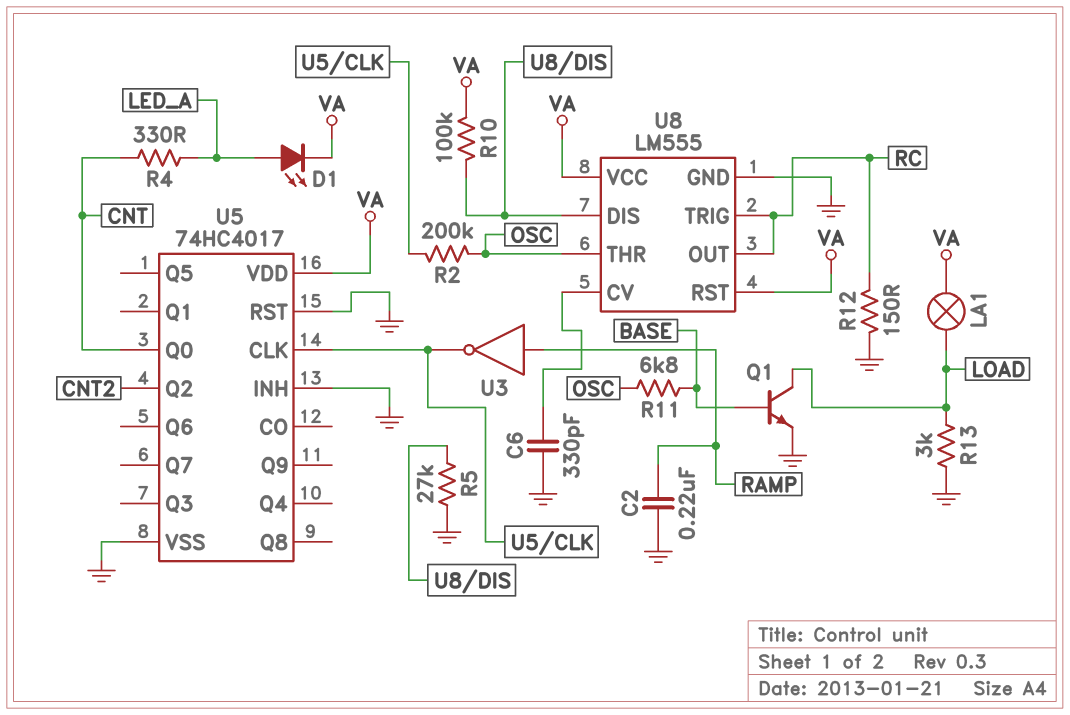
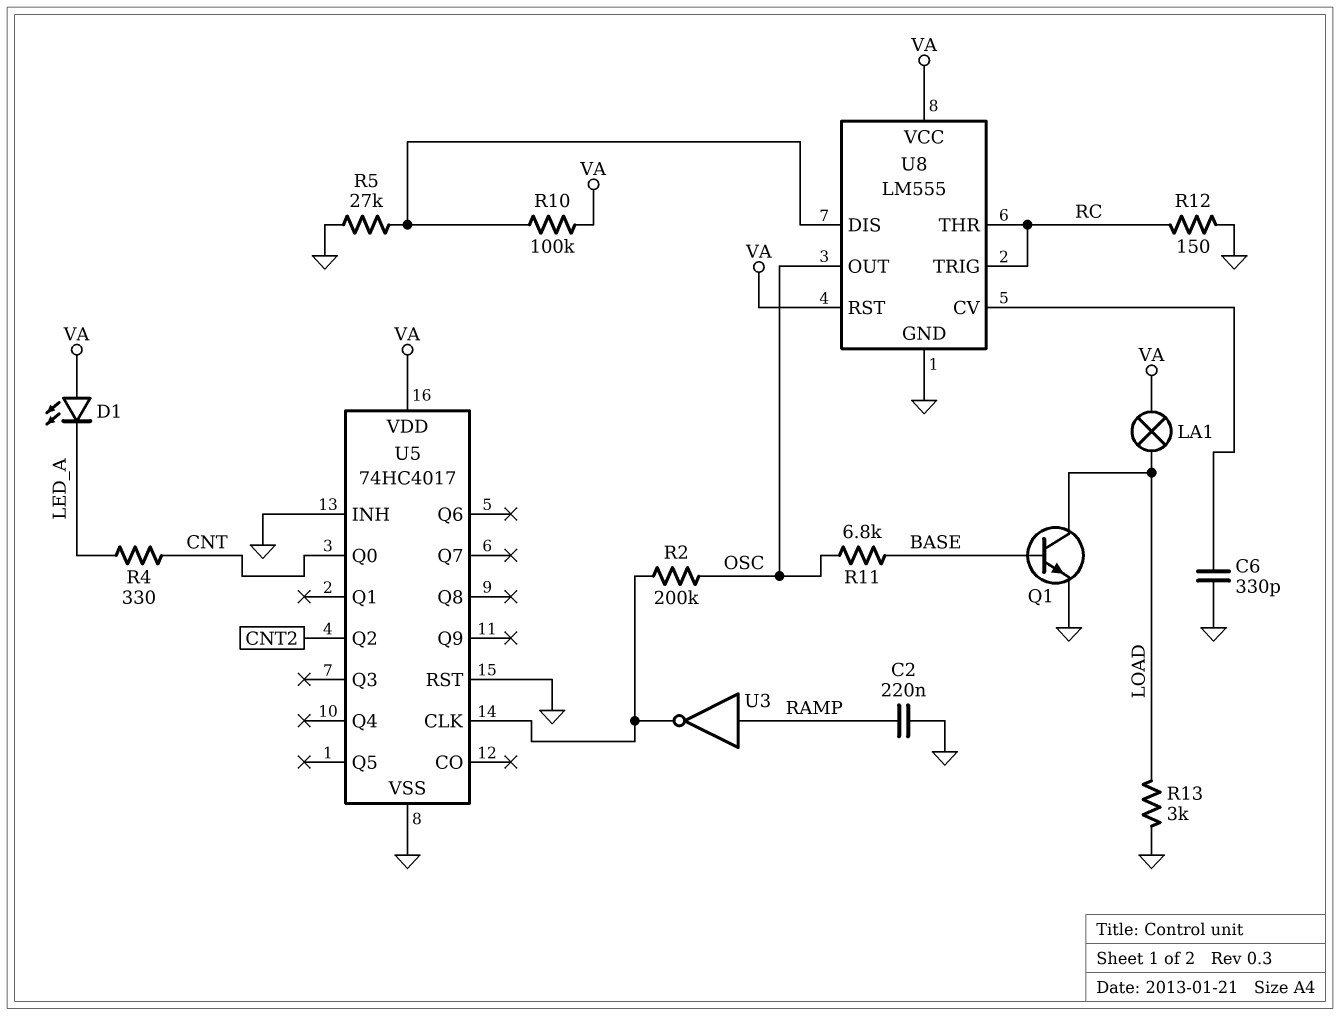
D1: LED (A LED_A, K VA) -> LED (A VA, K LED_A)
U8 pin OUT: RC -> OSC
U8 pin THR: OSC -> RC

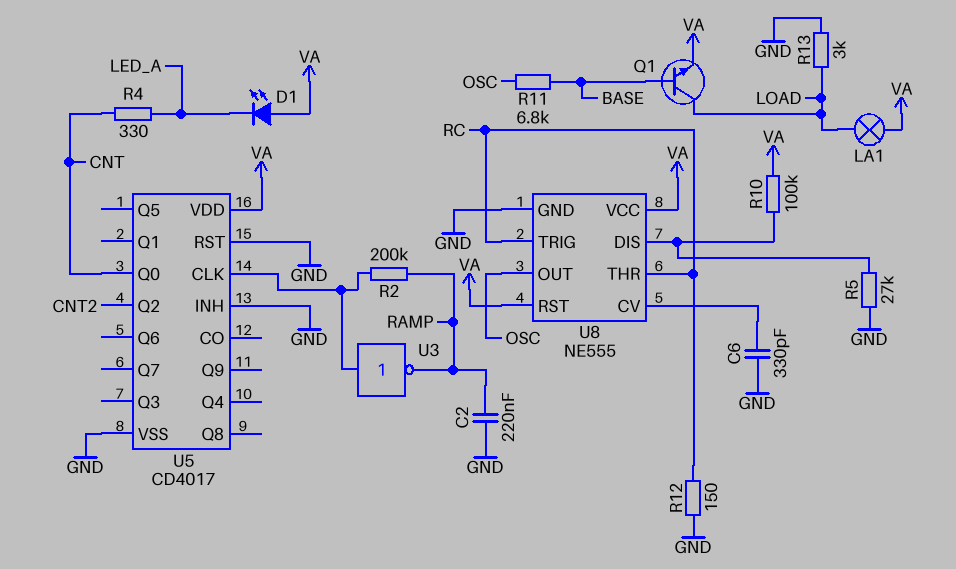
Q1: NPN (B BASE, C LOAD, E GND) -> NPN (B BASE, C LOAD, E VA)
R2: 200k (OSC, U5/CLK) -> 200k (RAMP, U5/CLK)
U3: NOT (in RAMP, out U5/CLK) -> NOT (in U5/CLK, out RAMP)
U5: 74HC4017 -> CD4017
U8: LM555 -> NE555

